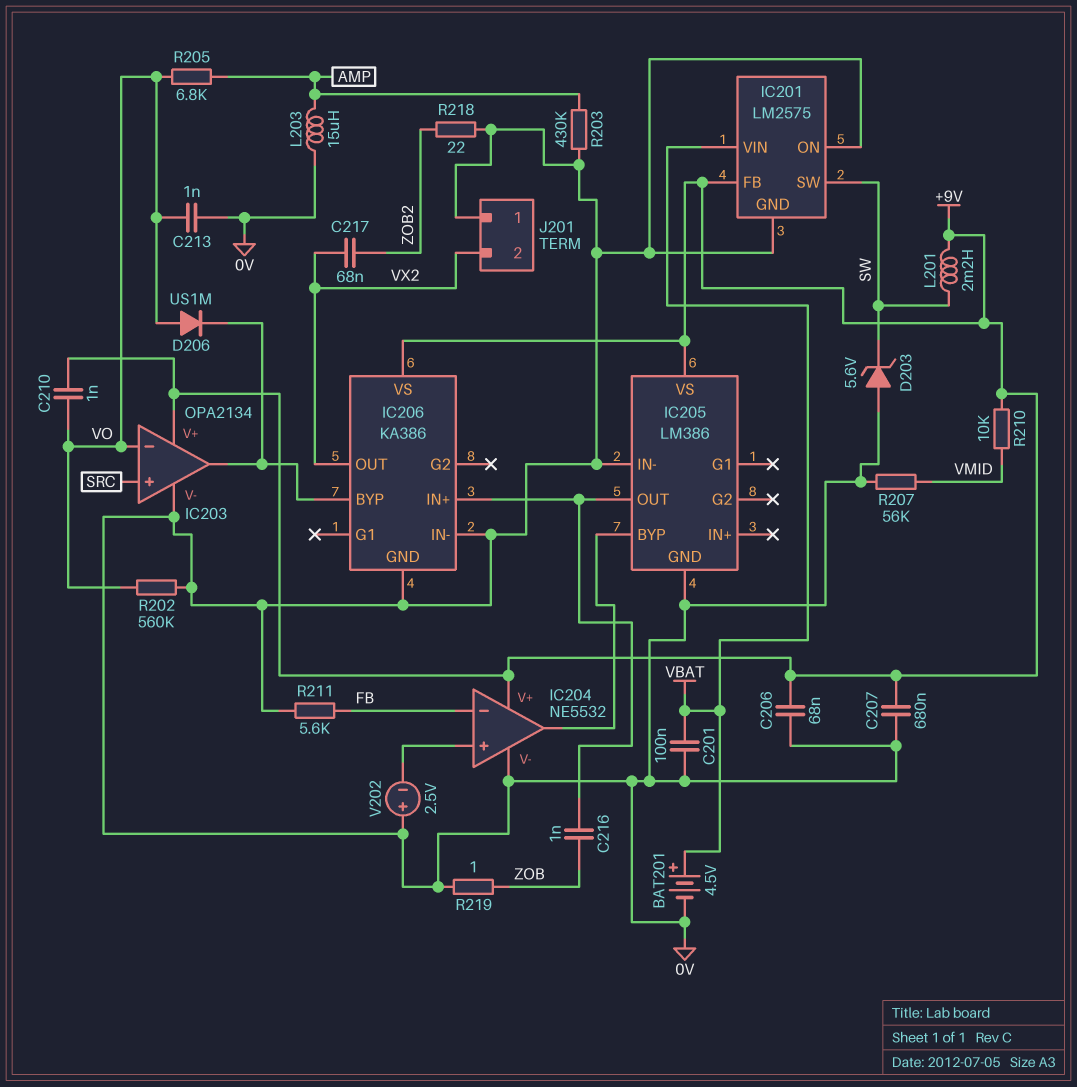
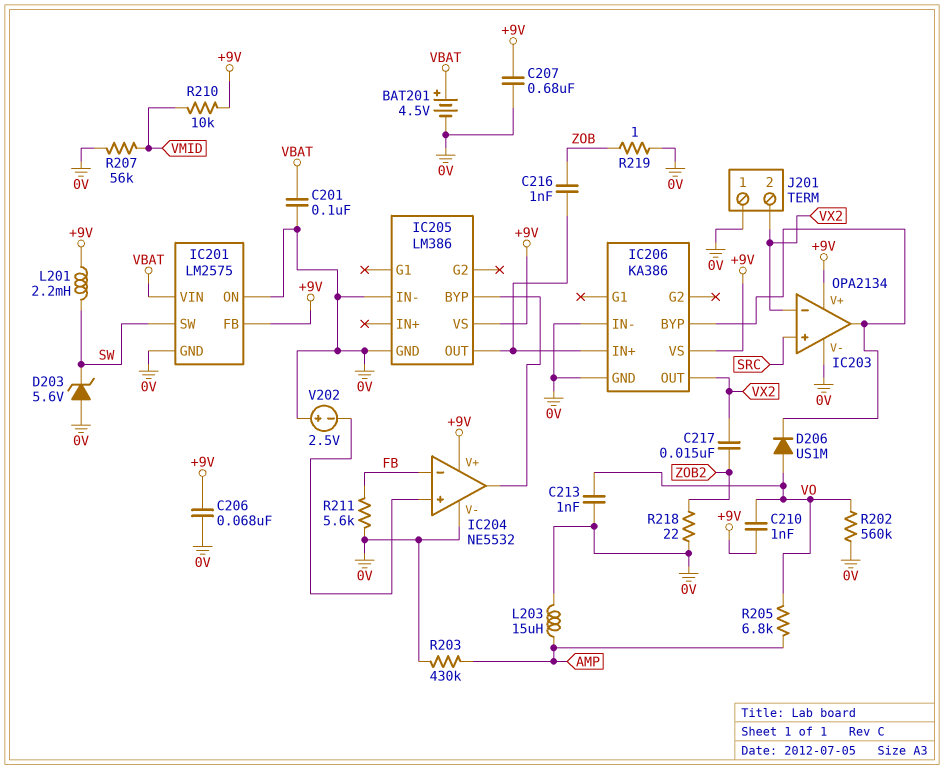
C217: 68nF (VX2, ZOB2) -> 15nF (VX2, ZOB2)
IC203 pin in-: VO -> VX2

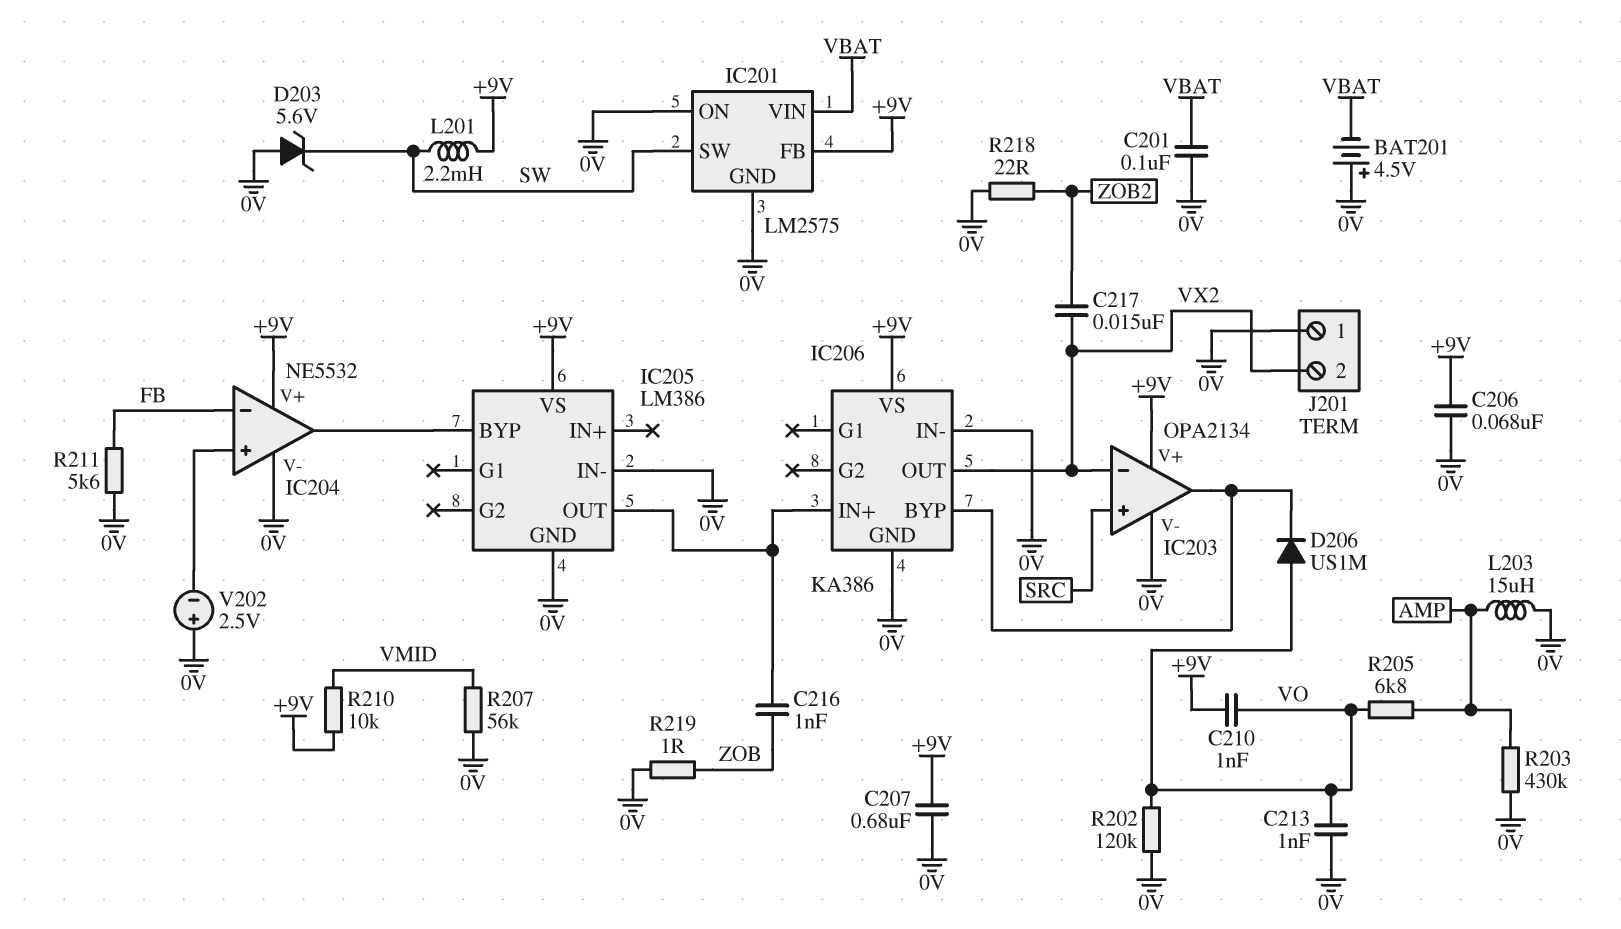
BAT201: 4.5V (plus VBAT, minus 0V) -> 4.5V (plus 0V, minus VBAT)
R202: 560k (0V, VO) -> 120k (0V, VO)

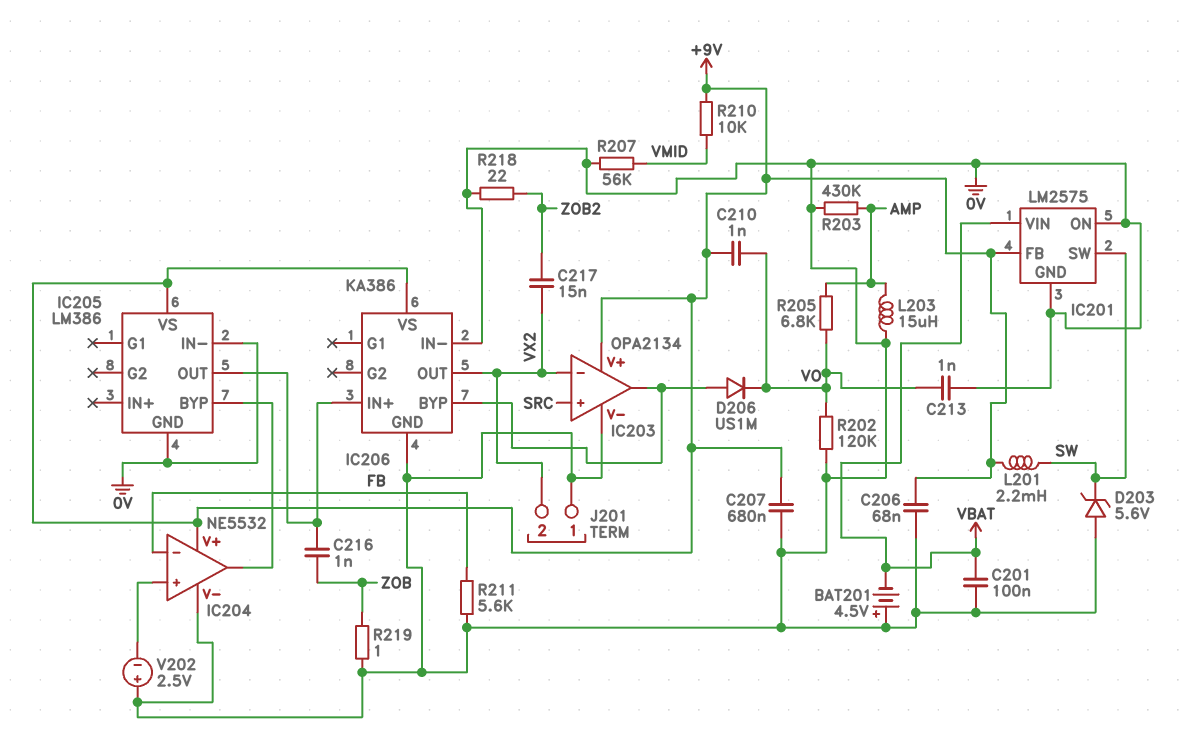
D206: diode US1M (A VO, K IC203/out) -> diode US1M (A IC203/out, K VO)

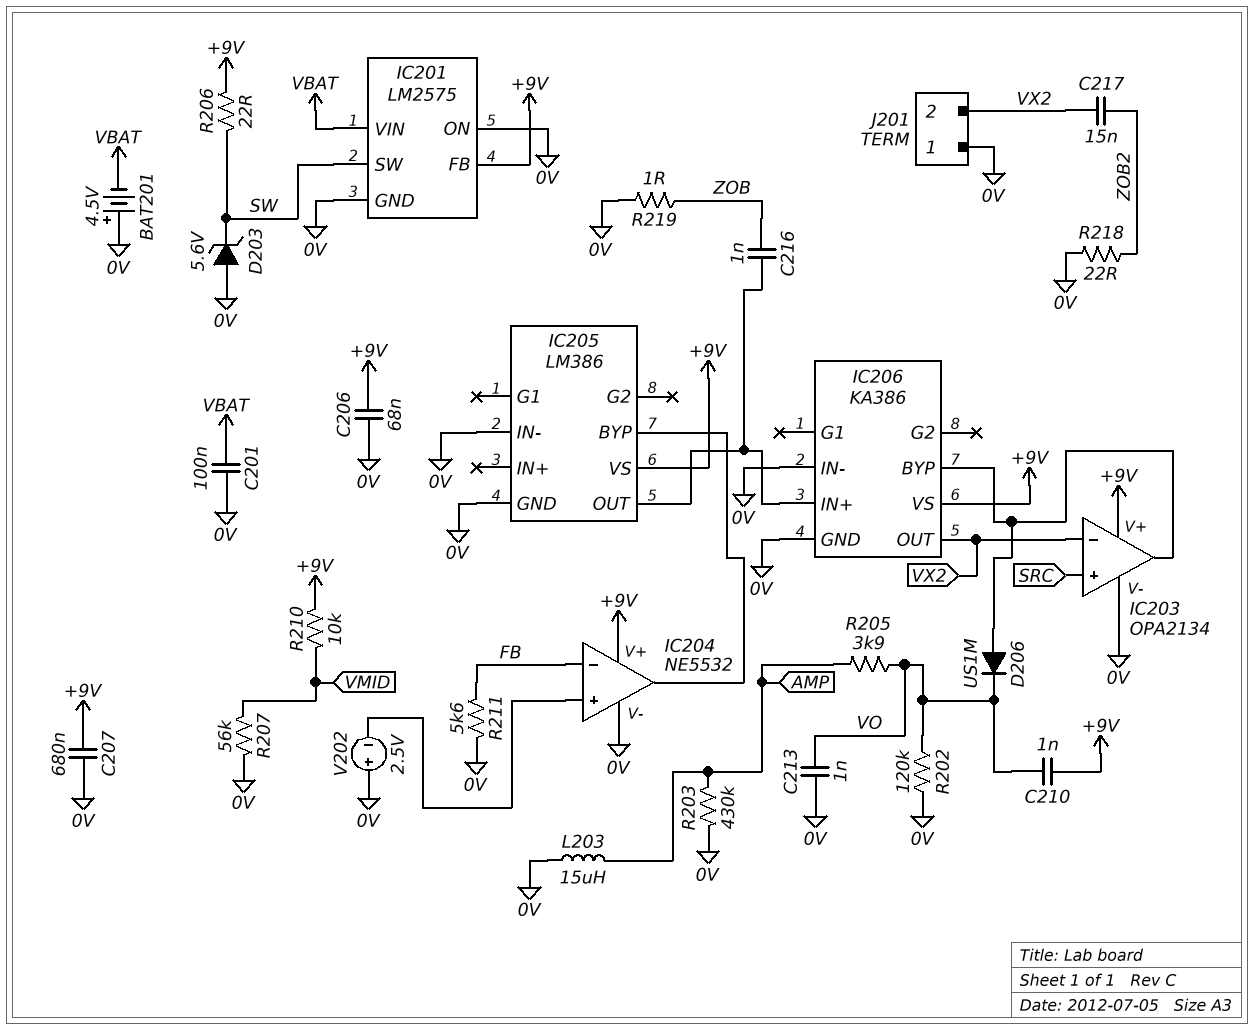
L201: 2.2mH (+9V, SW) -> none
R205: 6.8k (AMP, VO) -> 3.9k (AMP, VO)
R206: none -> 22 (+9V, SW)

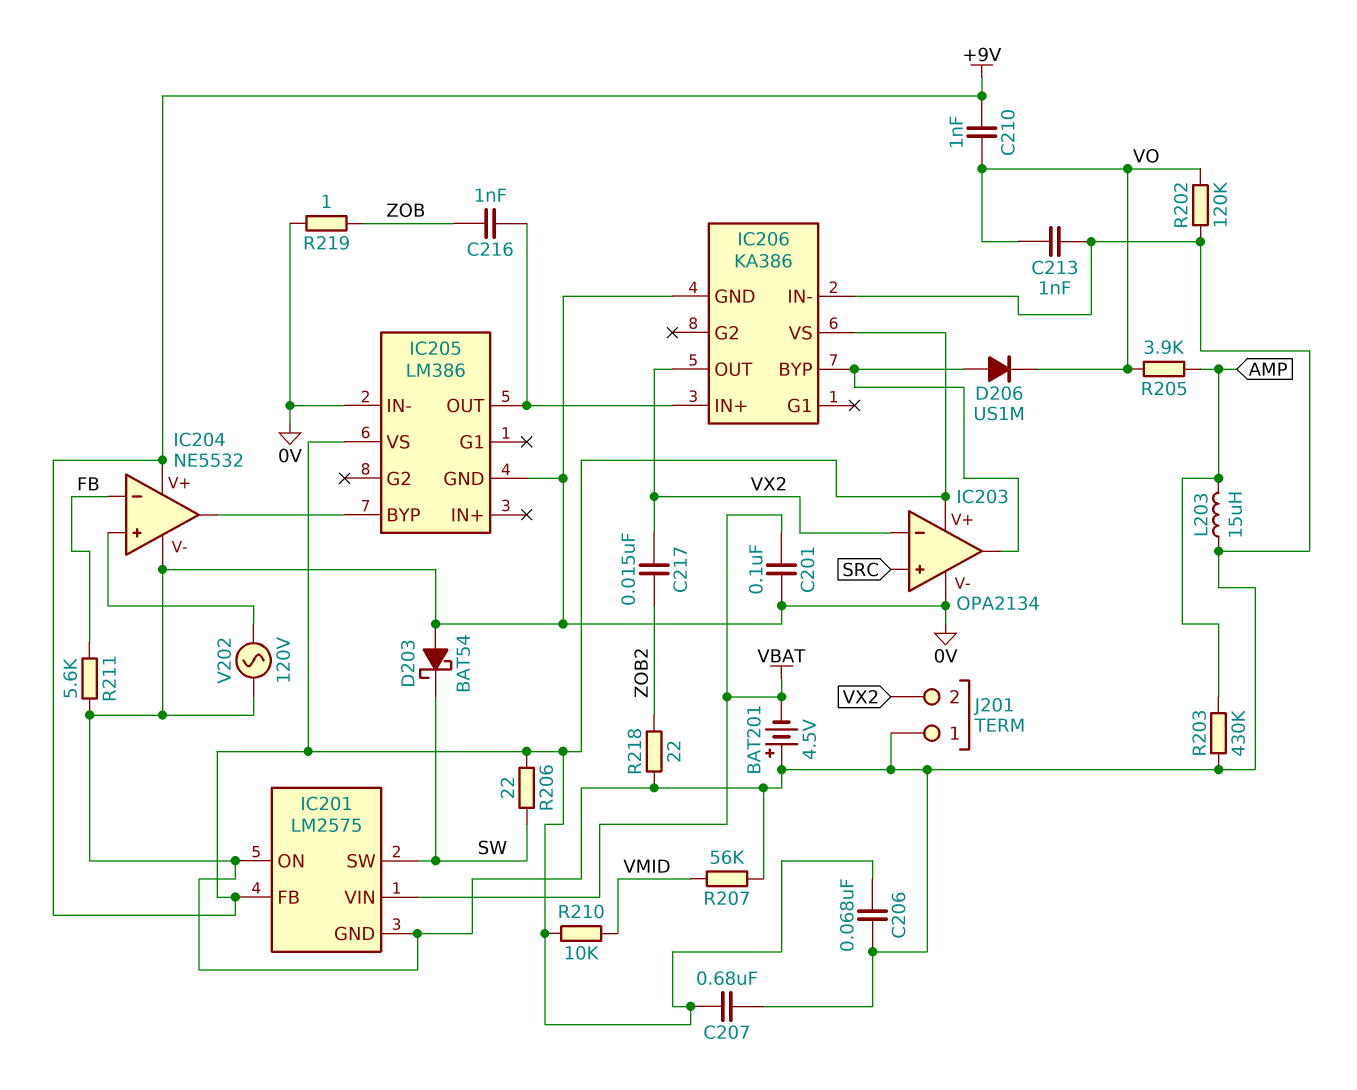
D203: zener 5.6V (A 0V, K SW) -> schottky BAT54 (A 0V, K SW)
V202: 2.5V (plus 0V, minus IC204/in+) -> AC 120V (0V, IC204/in+)

